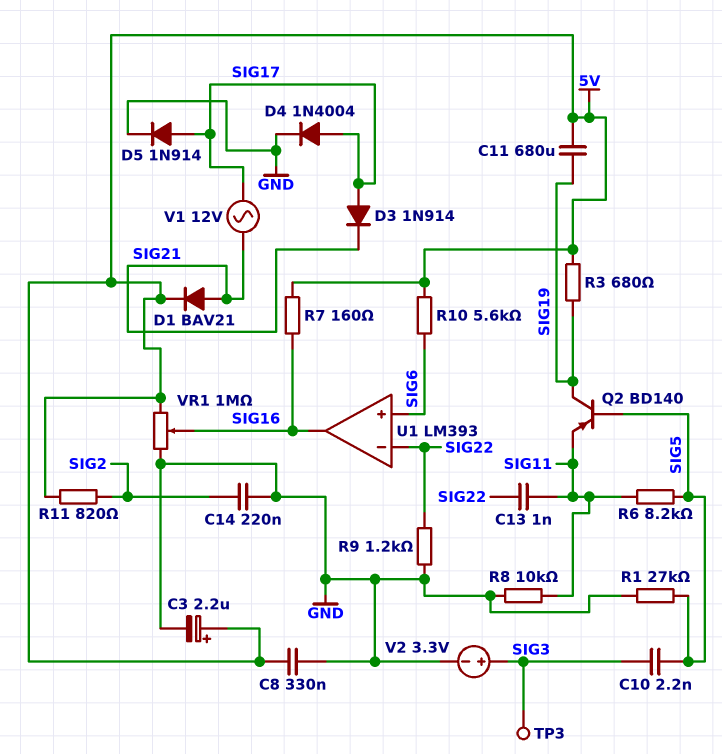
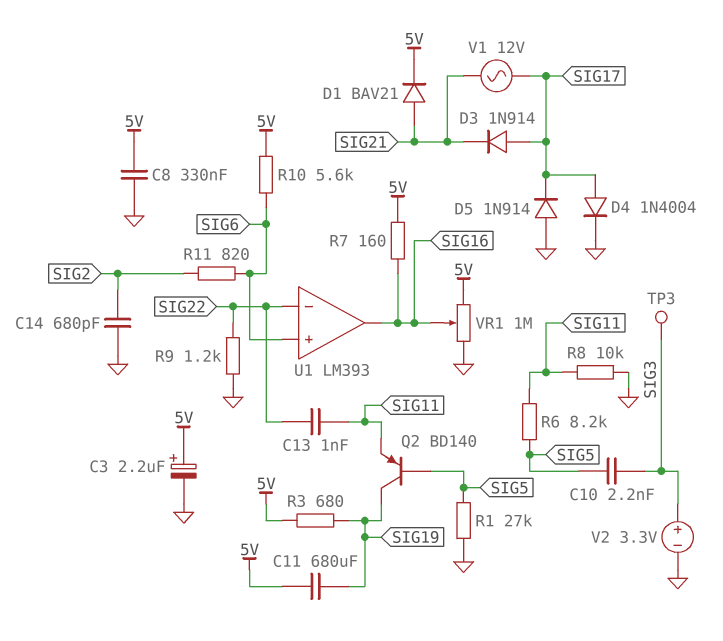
C14: 220nF (GND, SIG2) -> 680pF (GND, SIG2)
D5: diode 1N914 (A SIG17, K GND) -> diode 1N914 (A GND, K SIG17)
R11: 820 (5V, SIG2) -> 820 (SIG2, SIG6)

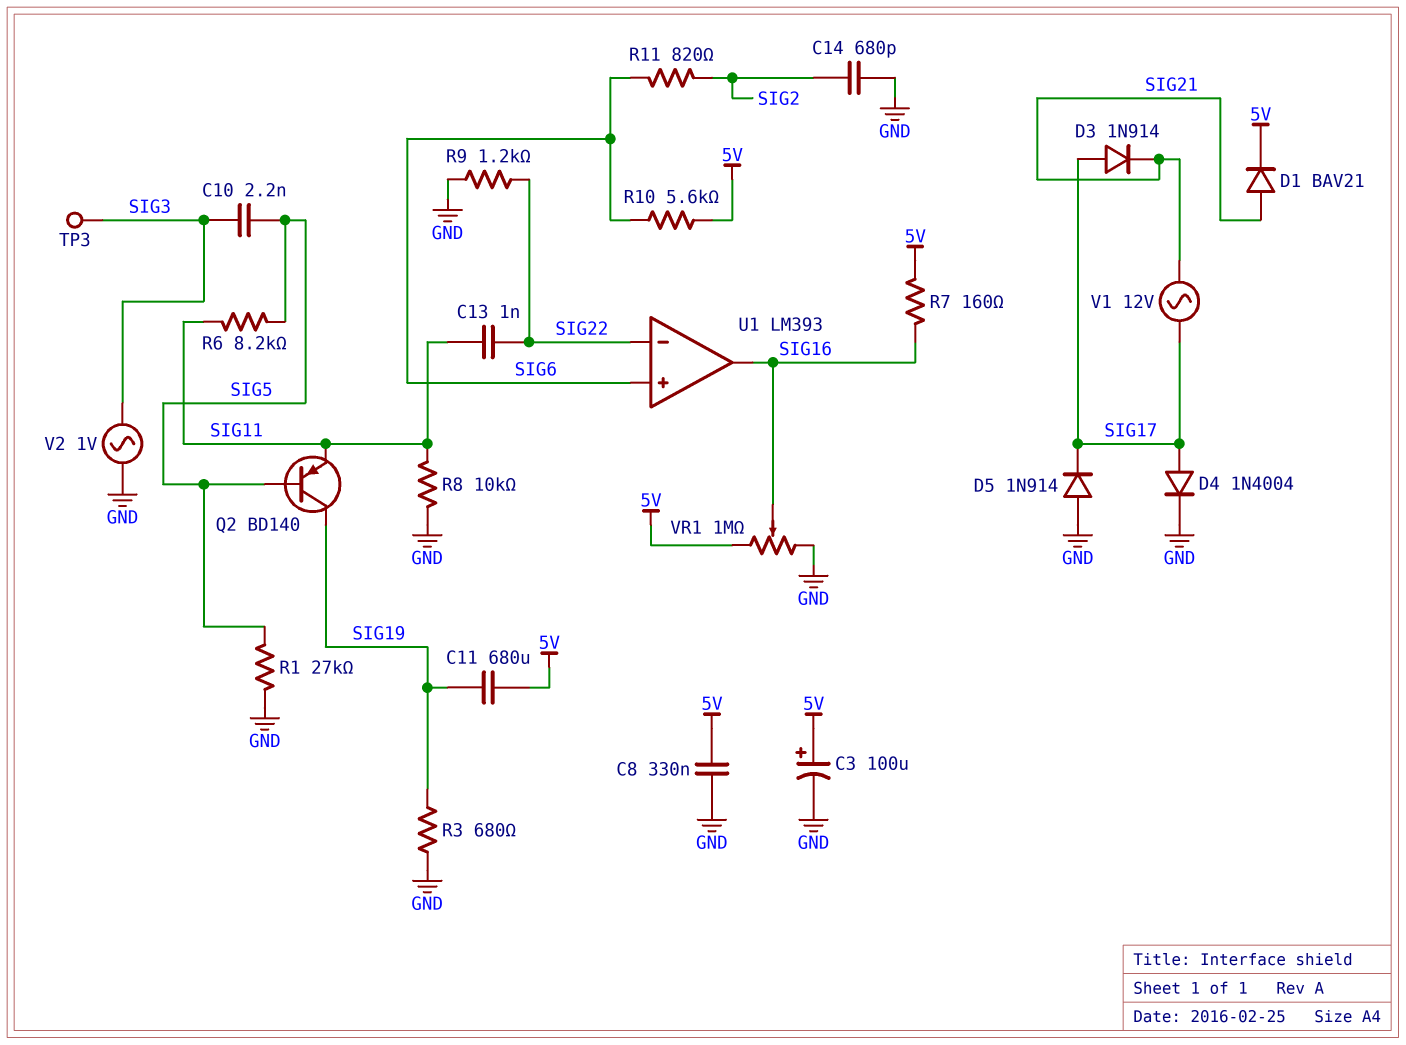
C3: 2.2uF (plus 5V, minus GND) -> 100uF (plus 5V, minus GND)
R3: 680 (5V, SIG19) -> 680 (GND, SIG19)
V2: 3.3V (plus SIG3, minus GND) -> AC 1V (GND, SIG3)

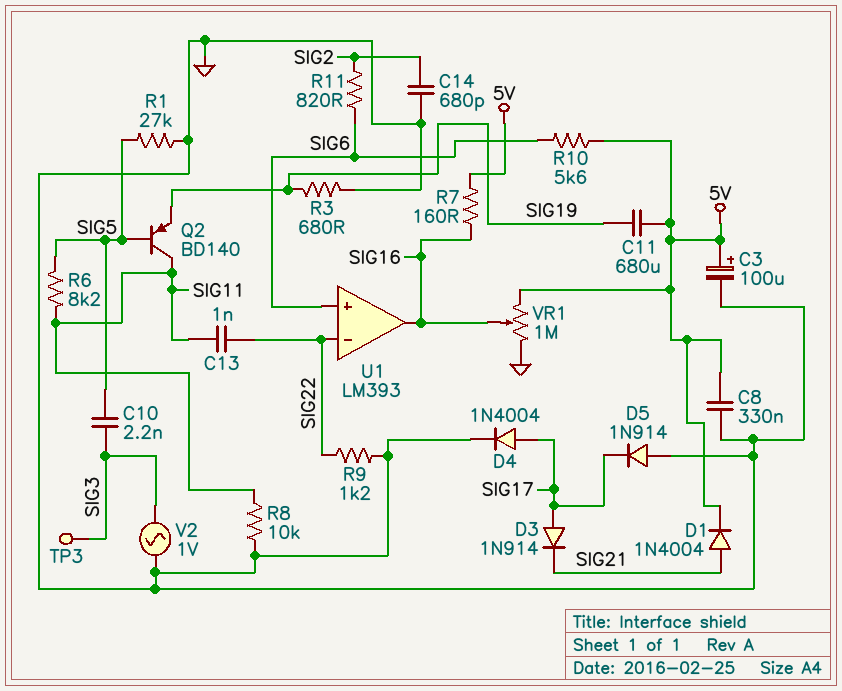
D1: diode BAV21 (A SIG21, K 5V) -> diode 1N4004 (A SIG21, K 5V)
Q2: PNP BD140 (B SIG5, C SIG19, E SIG11) -> PNP BD140 (B SIG5, C SIG11, E SIG19)
V1: AC 12V (SIG17, SIG21) -> none

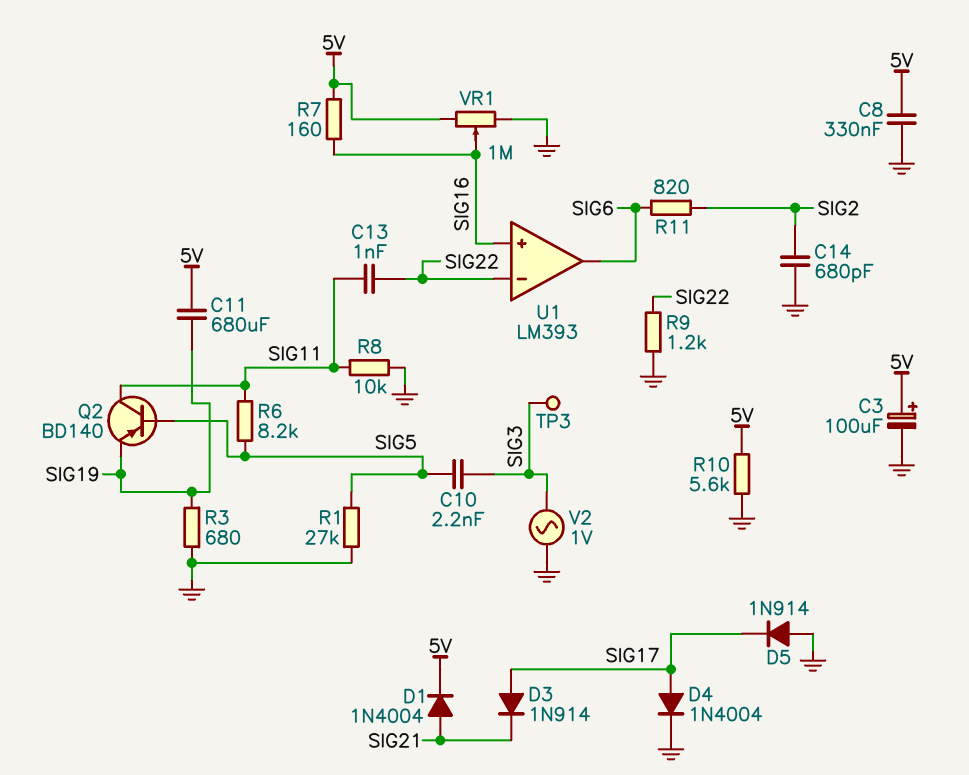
R10: 5.6k (5V, SIG6) -> 5.6k (5V, GND)
U1 pin in+: SIG6 -> SIG16
U1 pin out: SIG16 -> SIG6

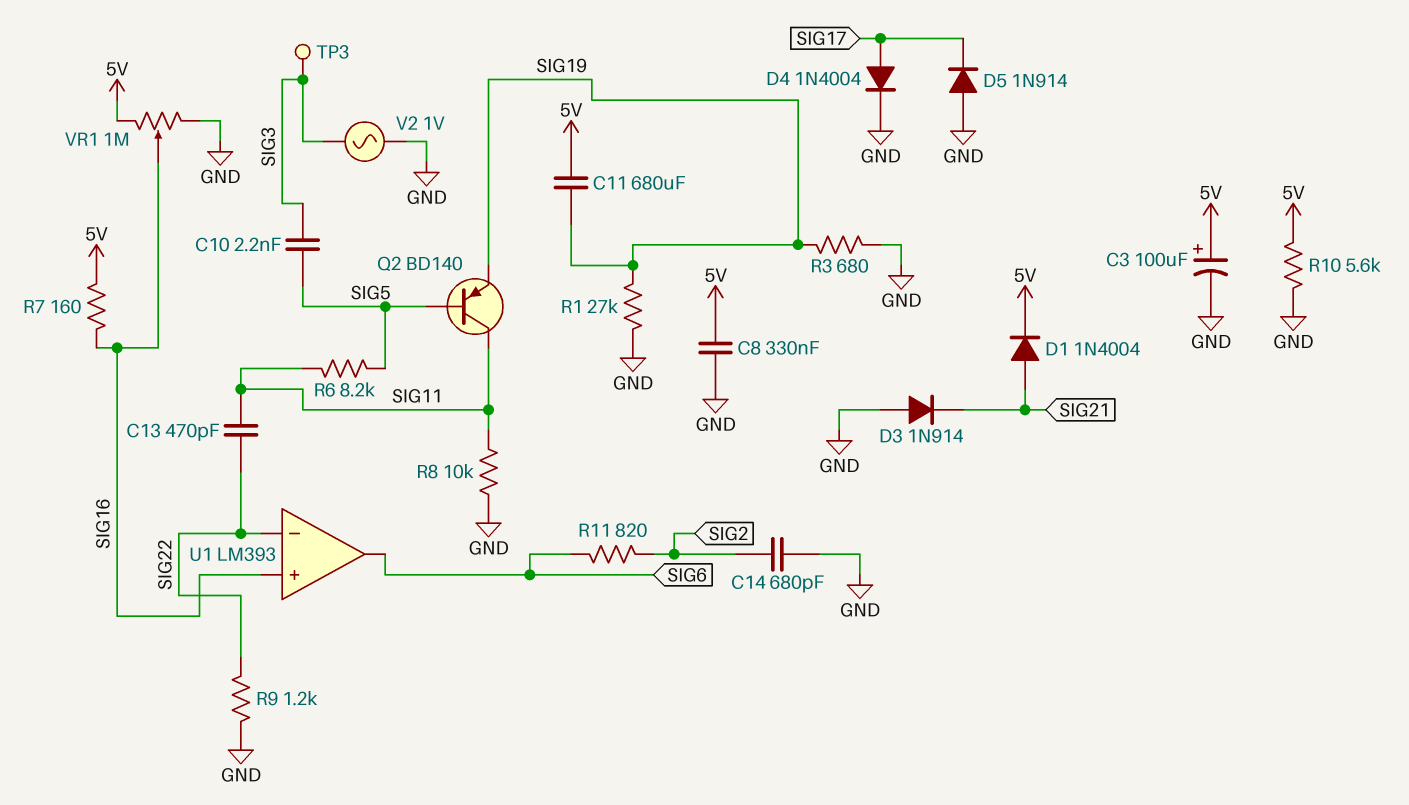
C13: 1nF (SIG11, SIG22) -> 470pF (SIG11, SIG22)
D3: diode 1N914 (A SIG17, K SIG21) -> diode 1N914 (A GND, K SIG21)
R1: 27k (GND, SIG5) -> 27k (GND, SIG19)

